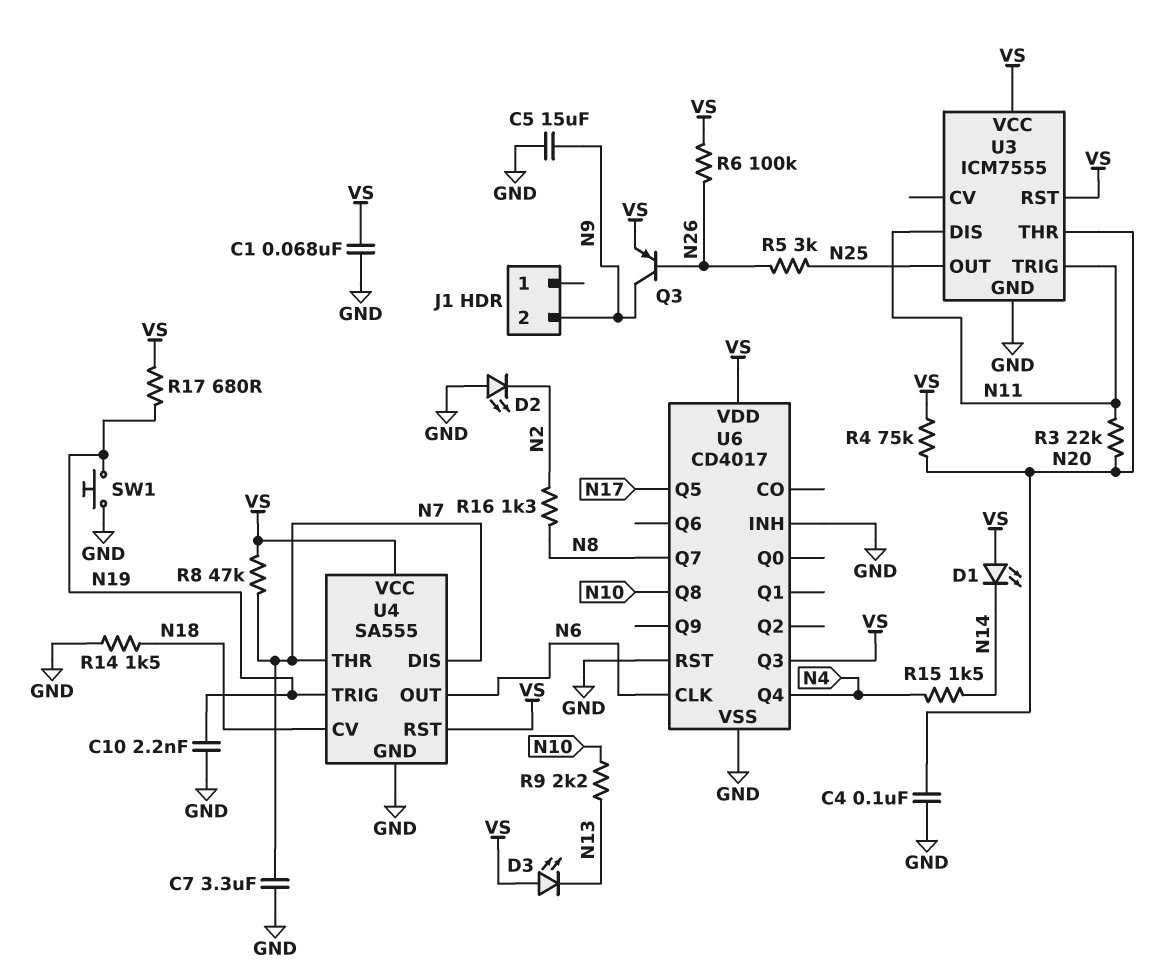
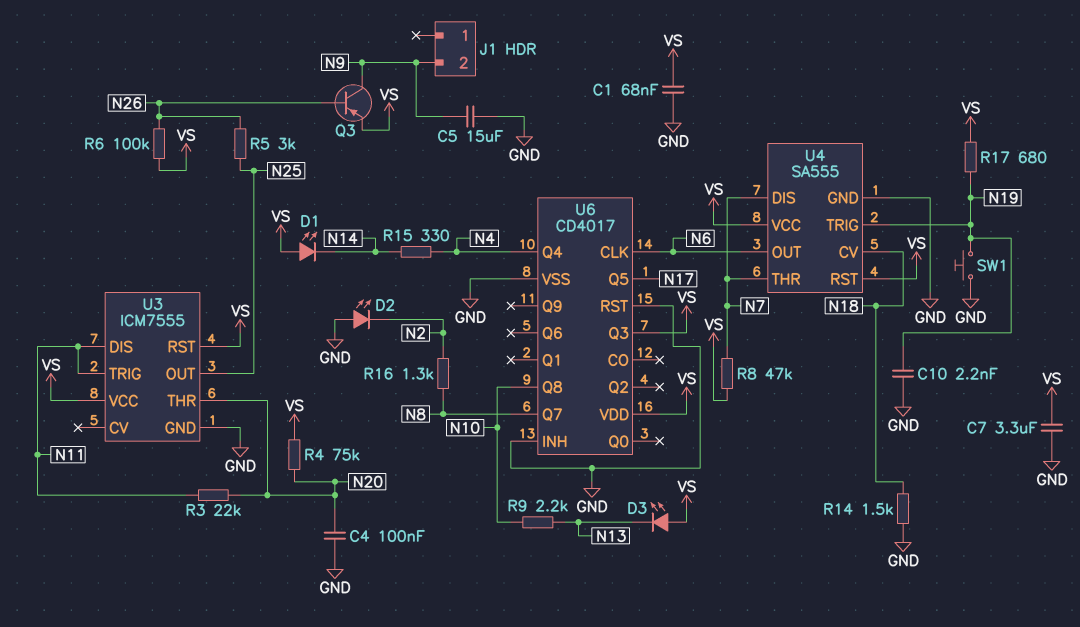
C7: 3.3uF (GND, N7) -> 3.3uF (GND, VS)
R15: 1.5k (N4, N14) -> 330 (N4, N14)

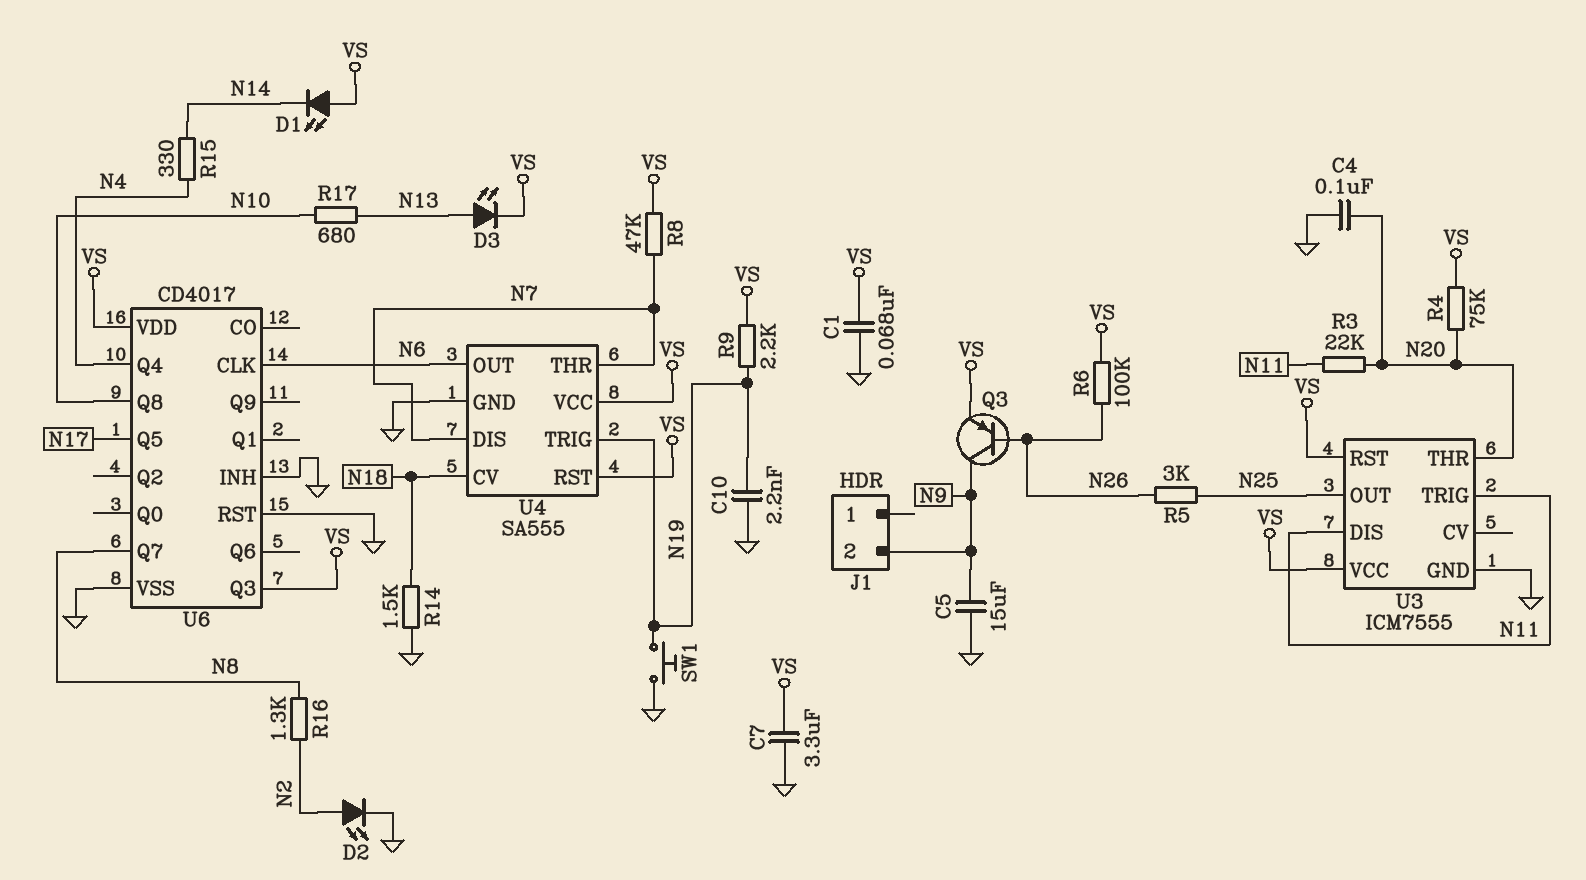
D2: LED (A GND, K N2) -> LED (A N2, K GND)
D3: LED (A VS, K N13) -> LED (A N13, K VS)
R9: 2.2k (N10, N13) -> 2.2k (N19, VS)
R17: 680 (N19, VS) -> 680 (N10, N13)

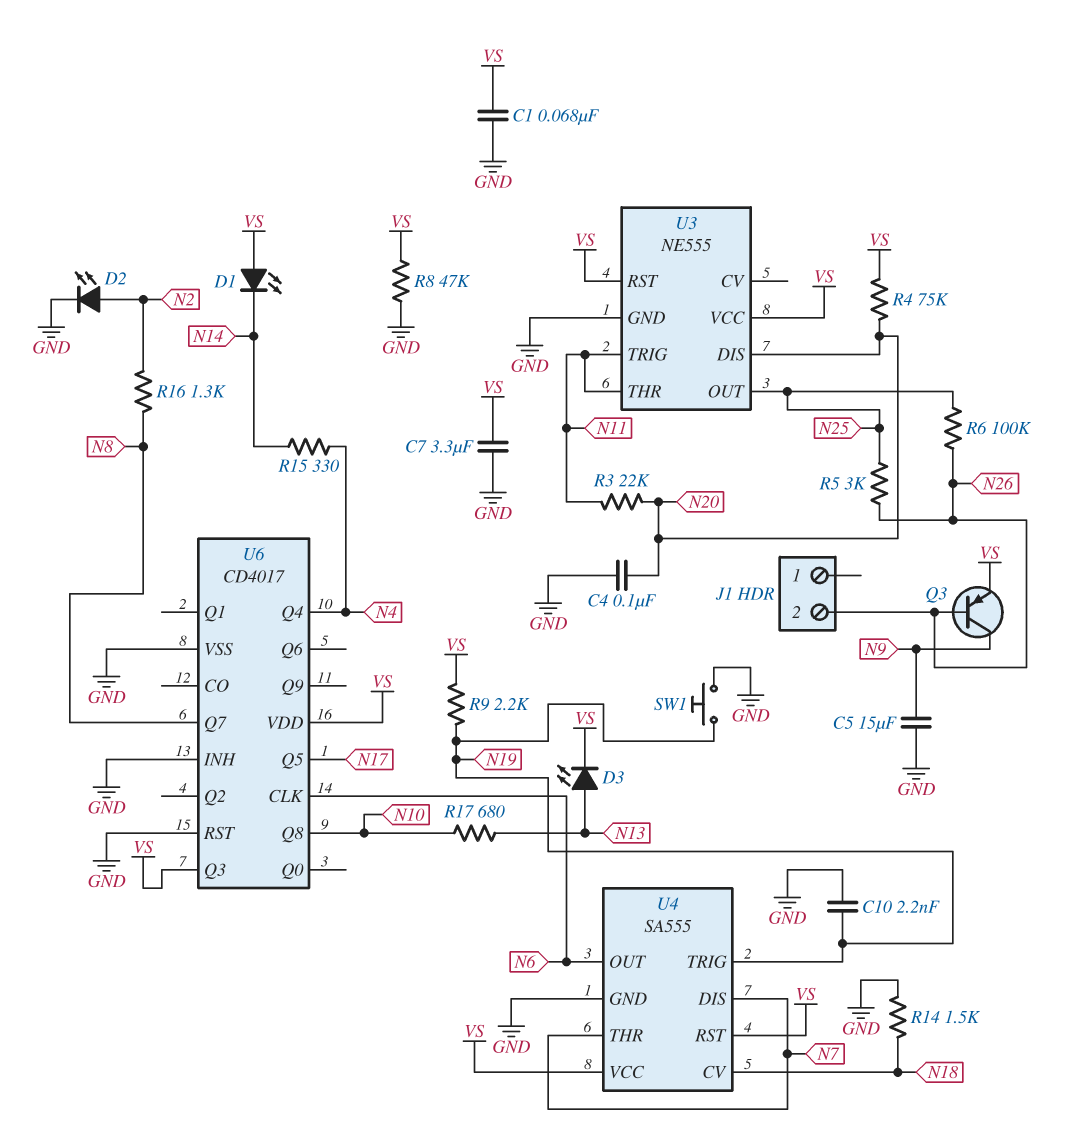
J1 pin 2: N9 -> N26
R6: 100k (N26, VS) -> 100k (N25, N26)
R8: 47k (N7, VS) -> 47k (GND, VS)
U3: ICM7555 -> NE555
U3 pin DIS: N11 -> N20
U3 pin THR: N20 -> N11

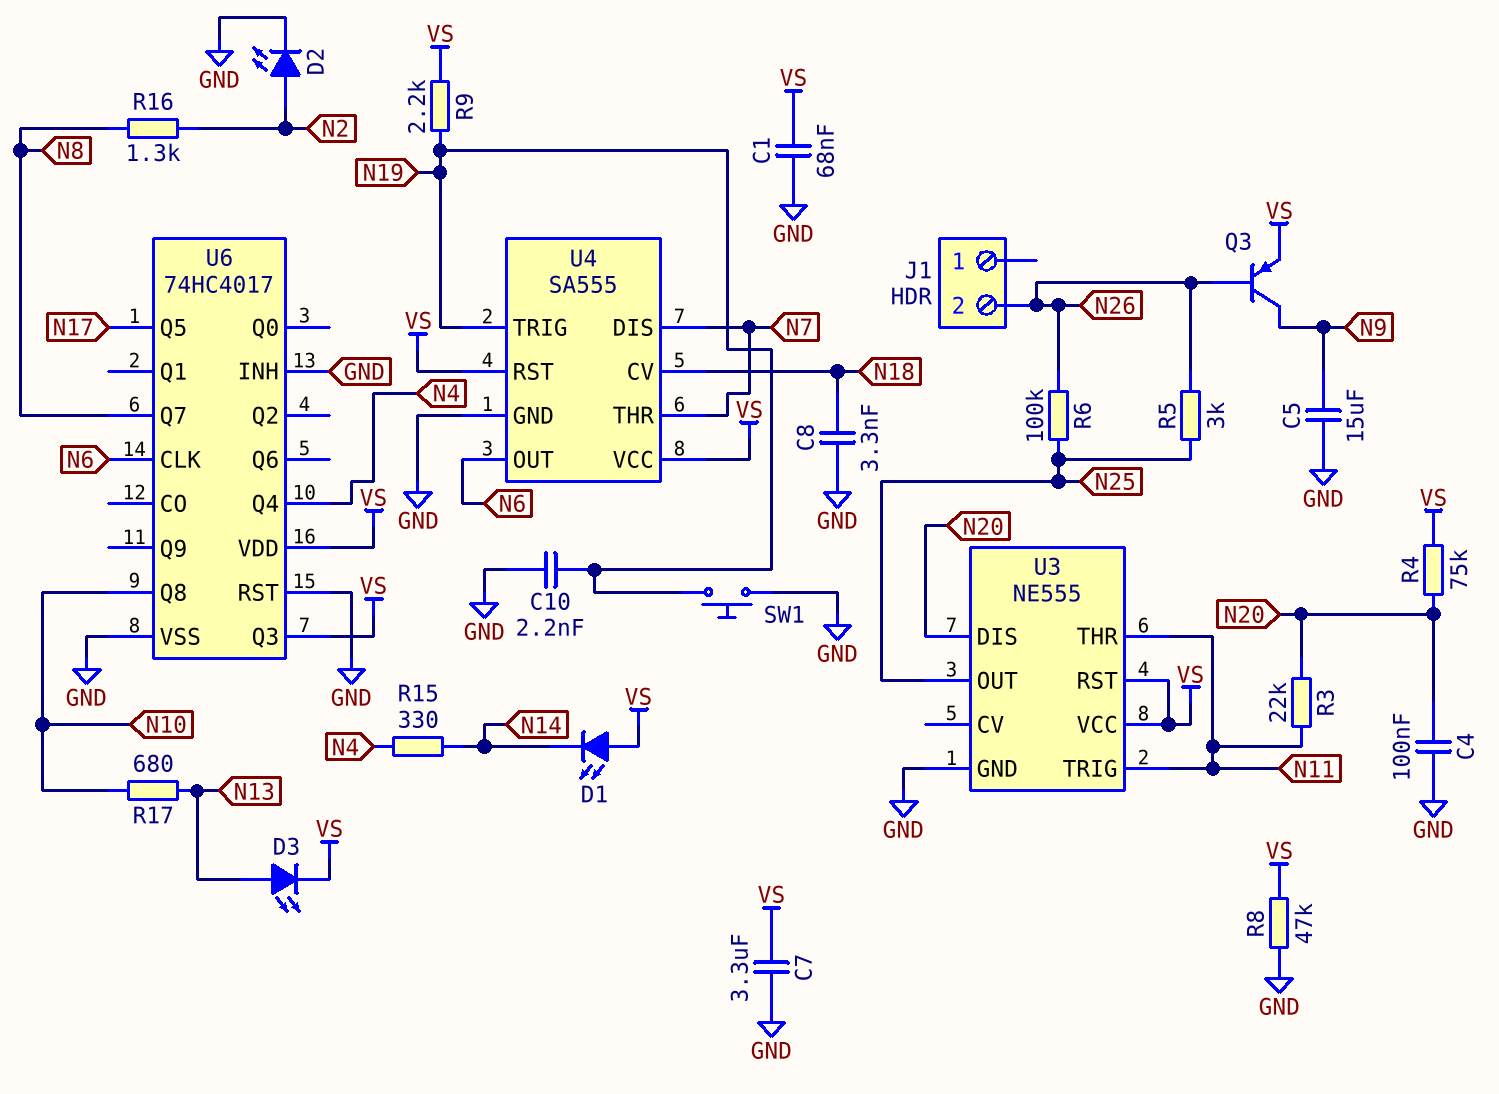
C8: none -> 3.3nF (GND, N18)
R14: 1.5k (GND, N18) -> none
U6: CD4017 -> 74HC4017

